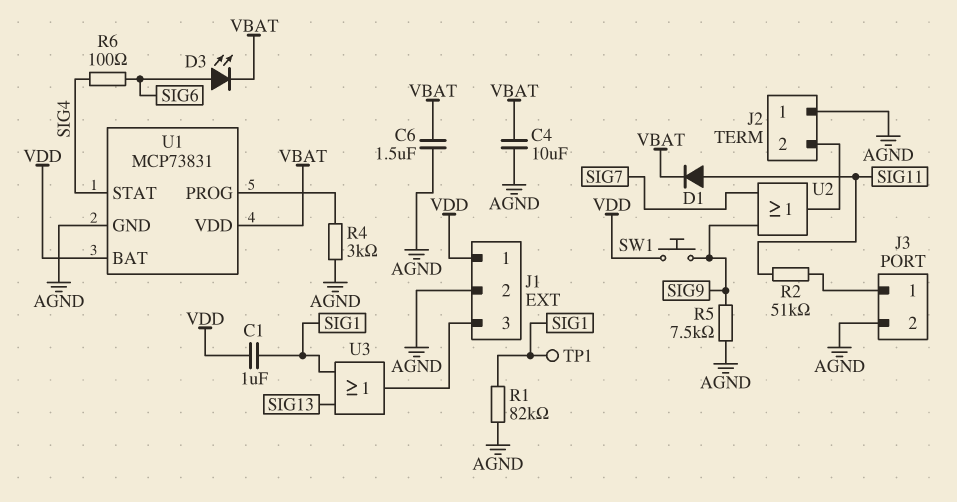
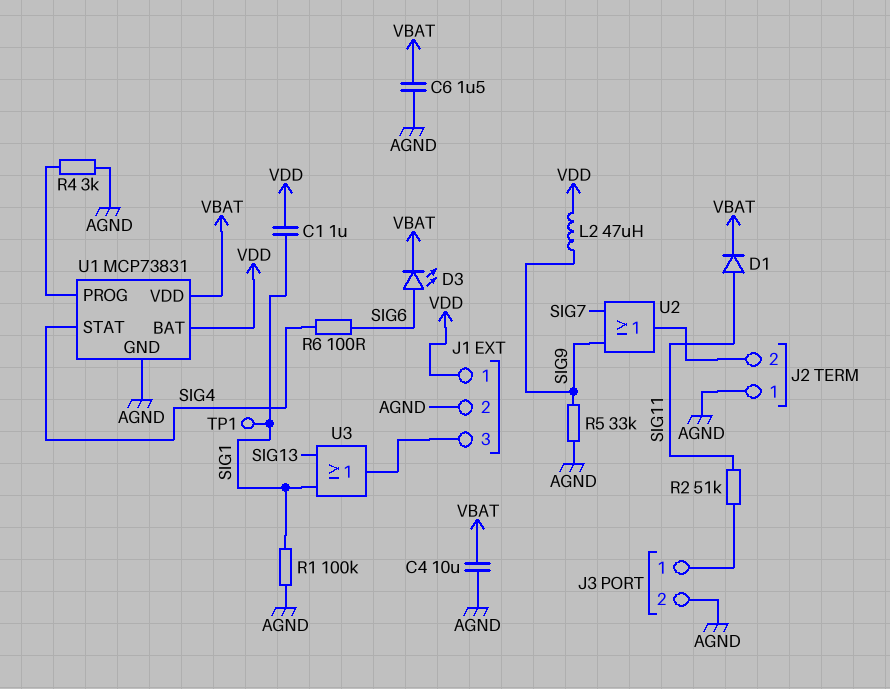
L2: none -> 47uH (SIG9, VDD)
R1: 82k (AGND, SIG1) -> 100k (AGND, SIG1)
R5: 7.5k (AGND, SIG9) -> 33k (AGND, SIG9)
SW1: button (SIG9, VDD) -> none

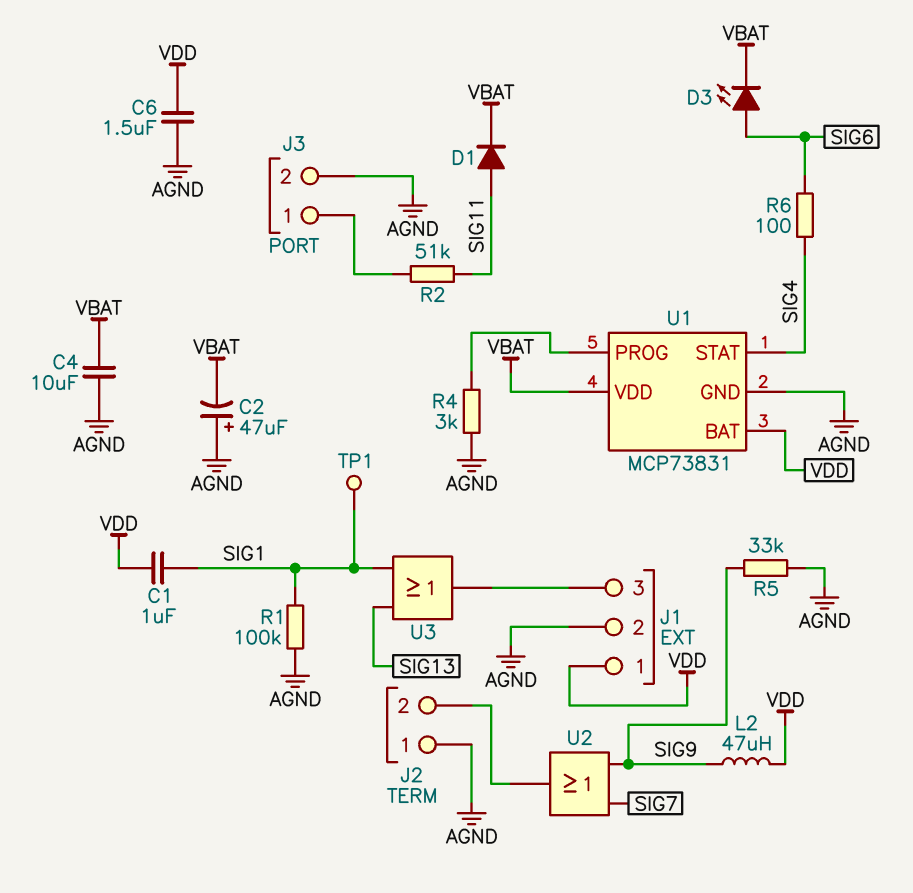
C2: none -> 47uF (plus AGND, minus VBAT)
C6: 1.5uF (AGND, VBAT) -> 1.5uF (AGND, VDD)

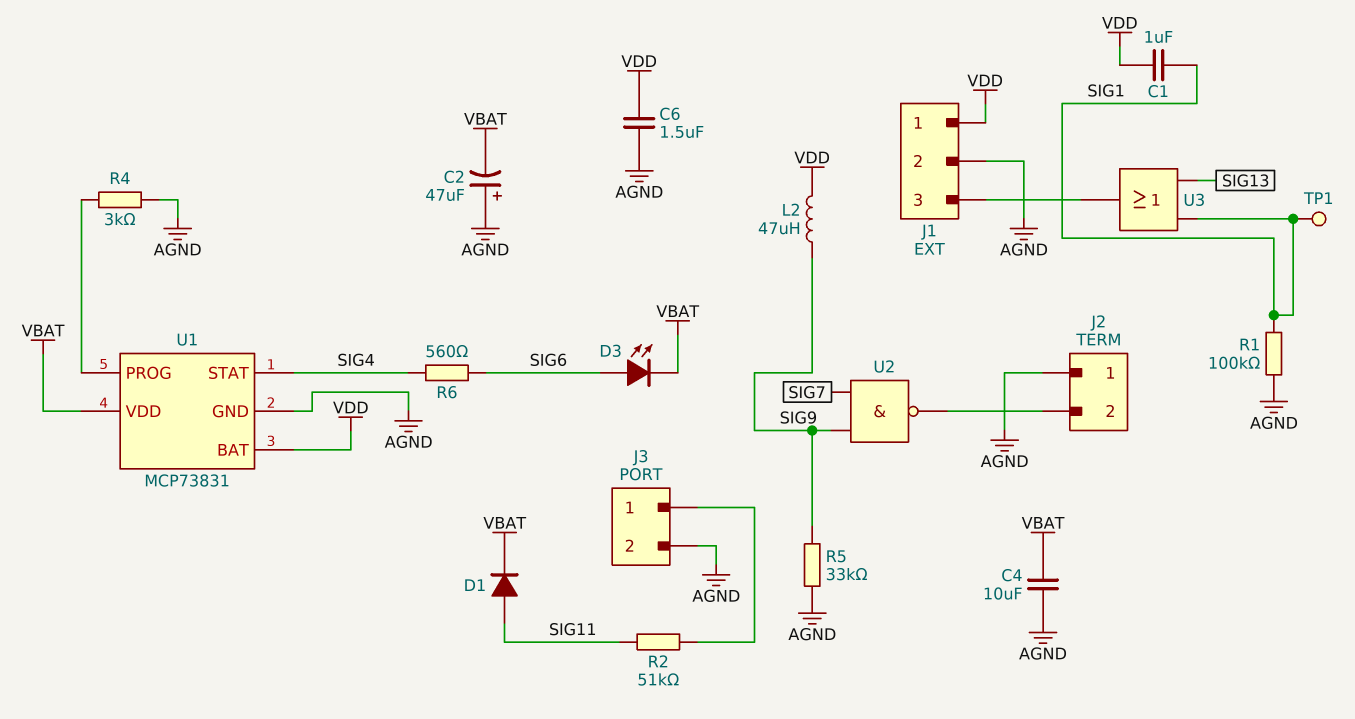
R6: 100 (SIG4, SIG6) -> 560 (SIG4, SIG6)
U2: OR (in SIG7, in SIG9, out J2/2) -> NAND (in SIG7, in SIG9, out J2/2)

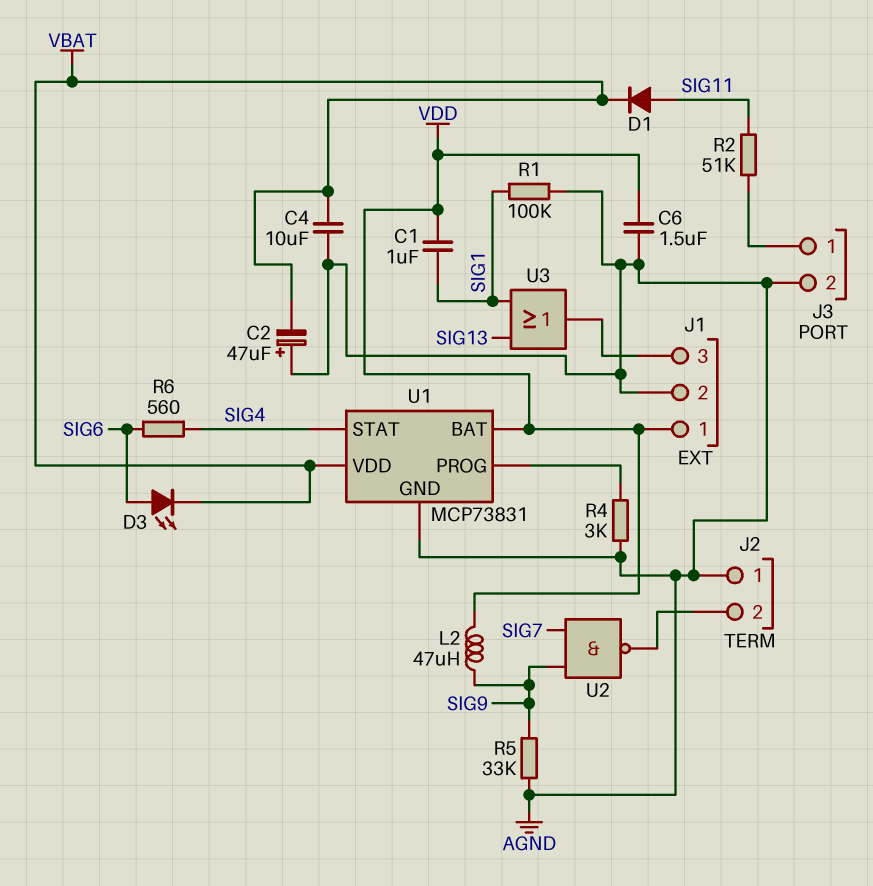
TP1: test point (SIG1) -> none

